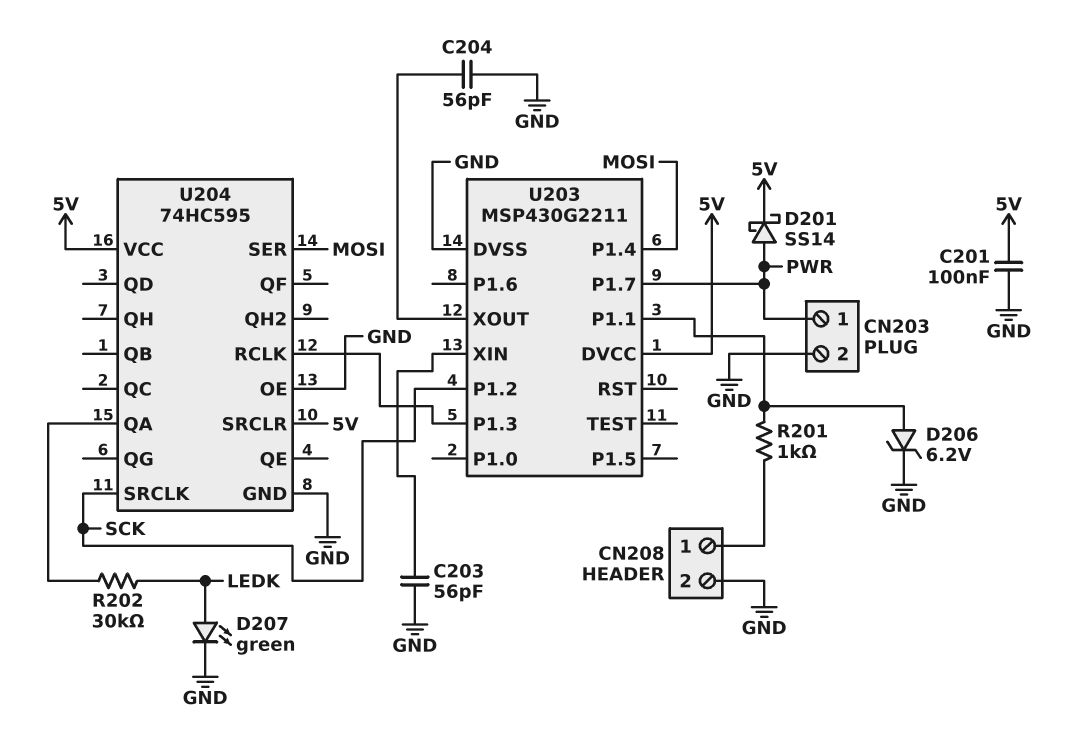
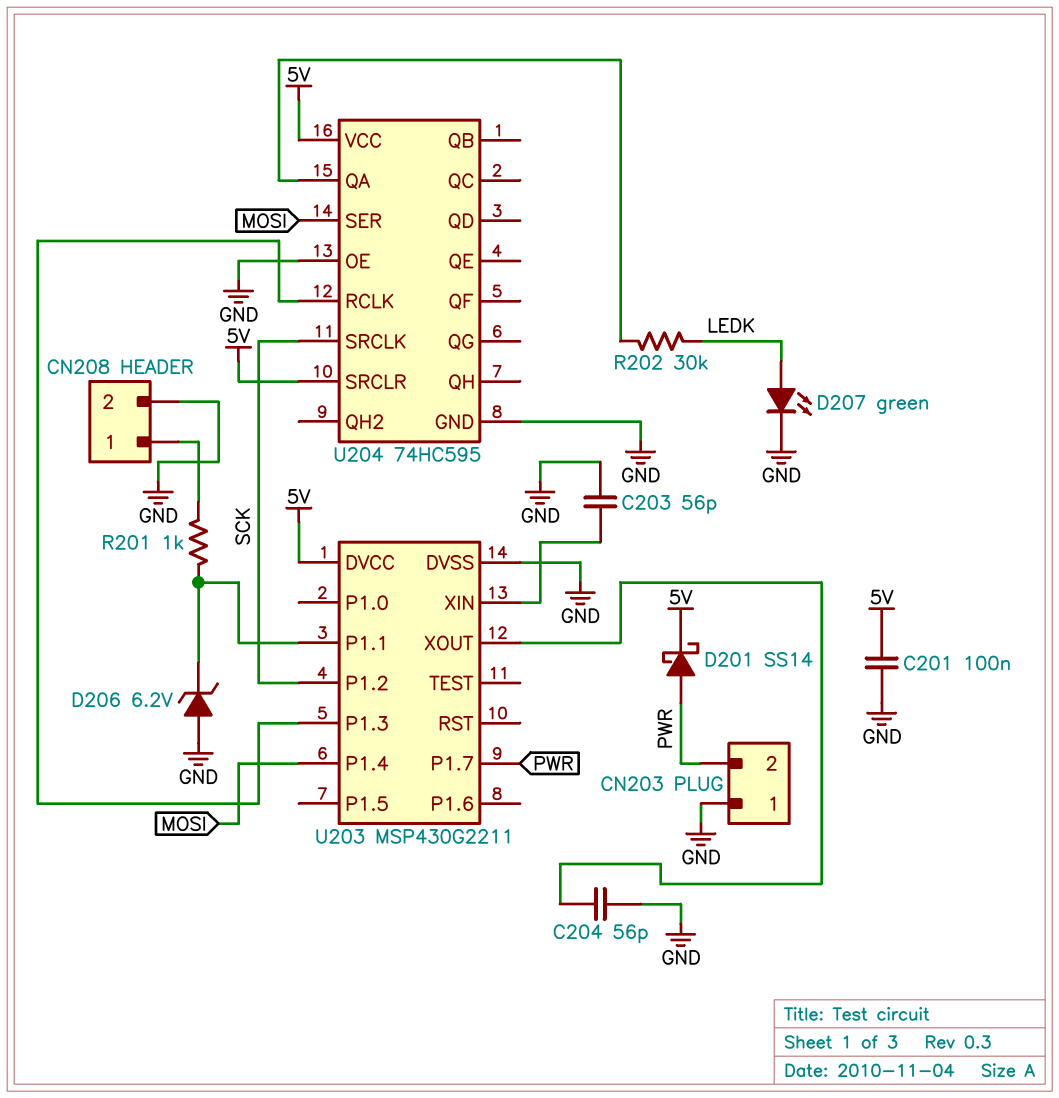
CN203 pin 1: PWR -> GND
CN203 pin 2: GND -> PWR
D206: zener 6.2V (A U203/P1.1, K GND) -> zener 6.2V (A GND, K U203/P1.1)

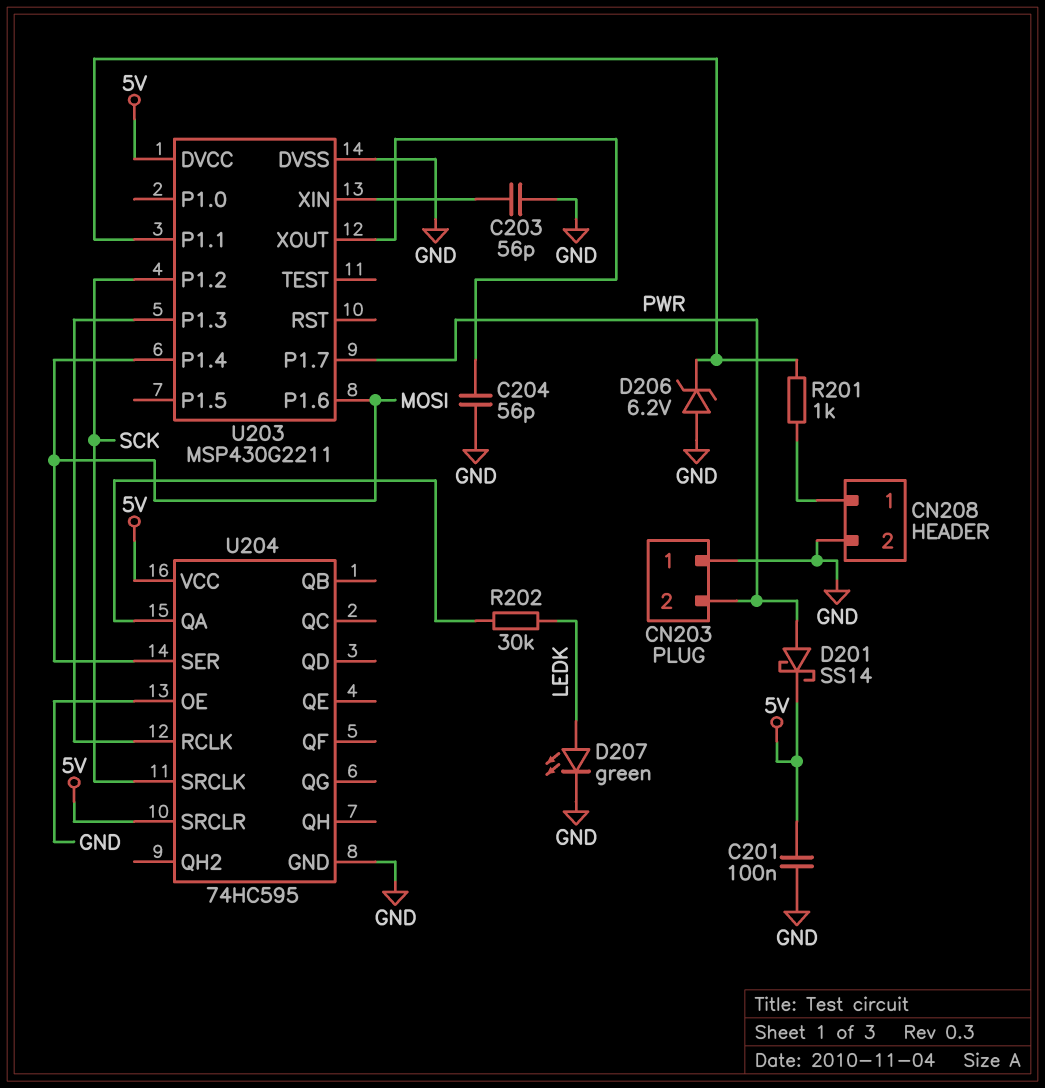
U203 pin P1.6: none -> MOSI

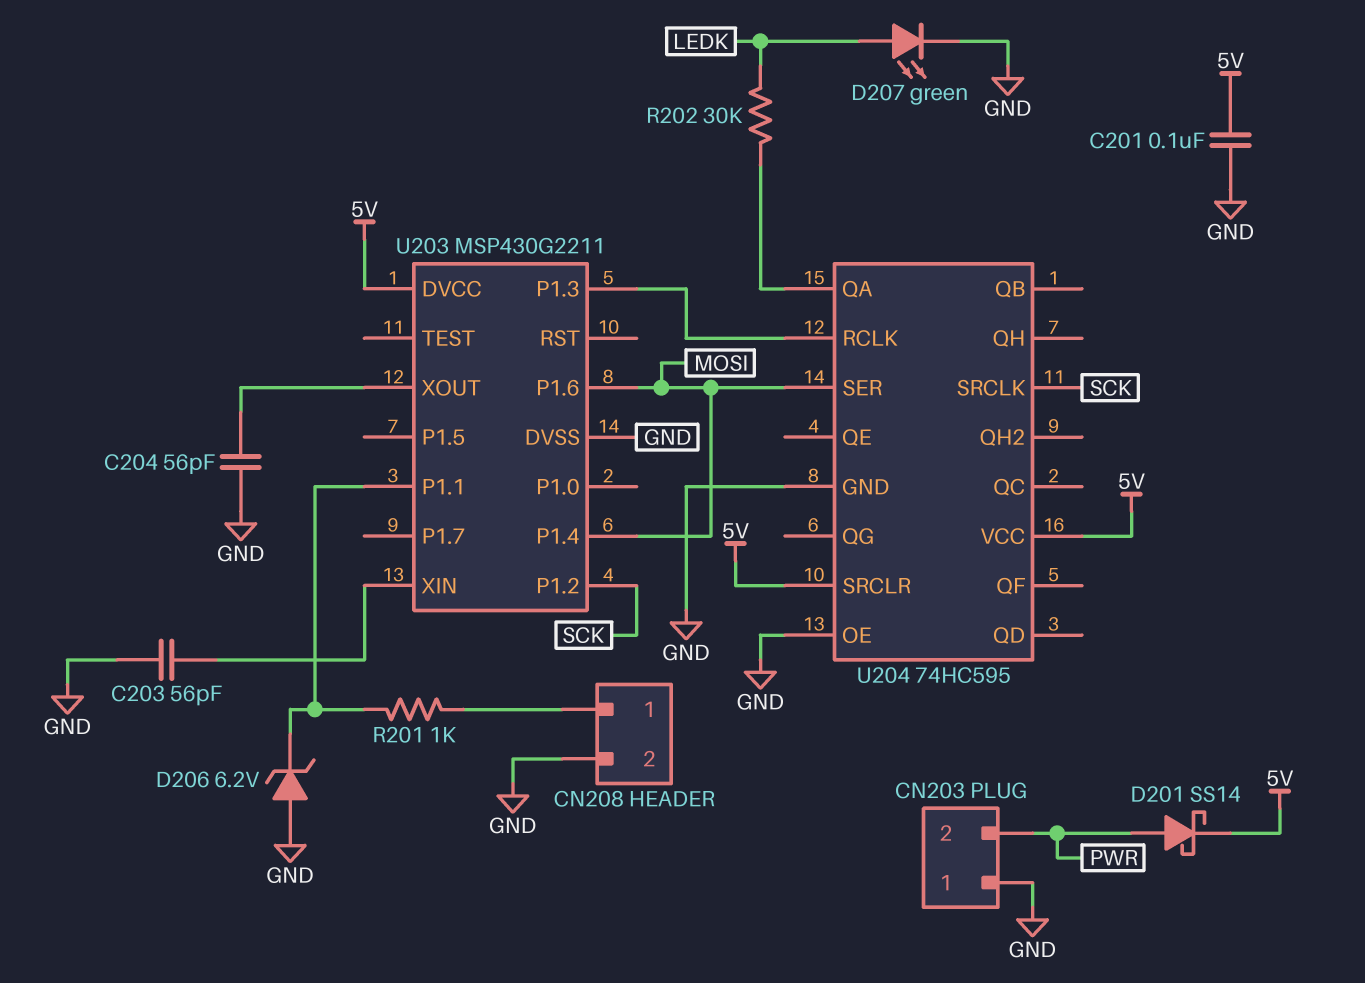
U203 pin P1.7: PWR -> none

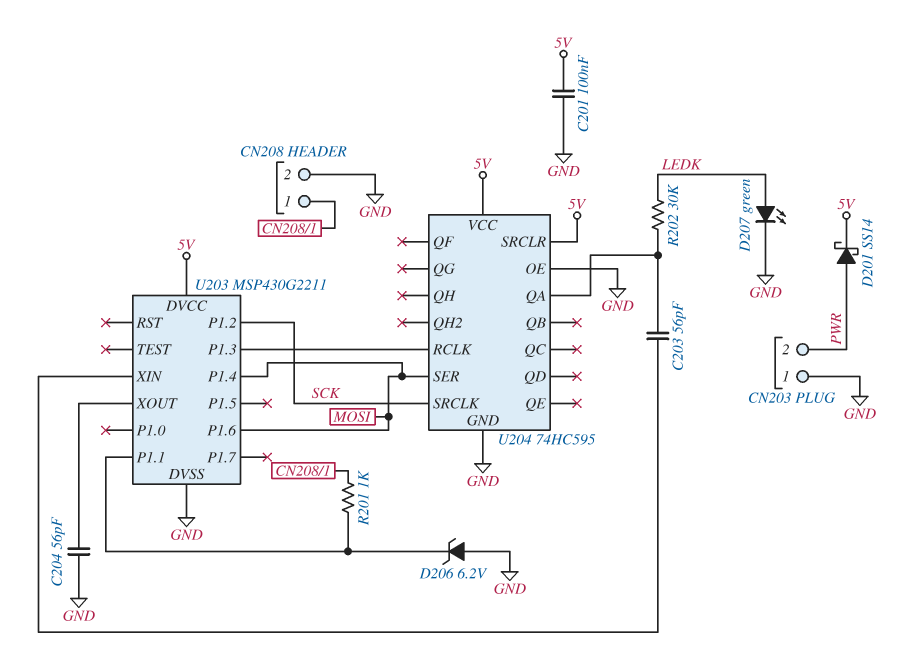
C203: 56pF (GND, U203/XIN) -> 56pF (U203/XIN, U204/QA)

